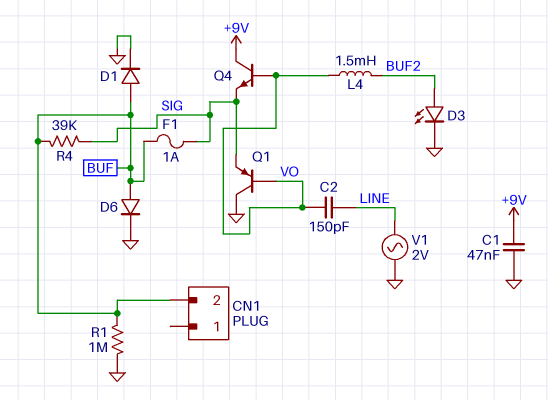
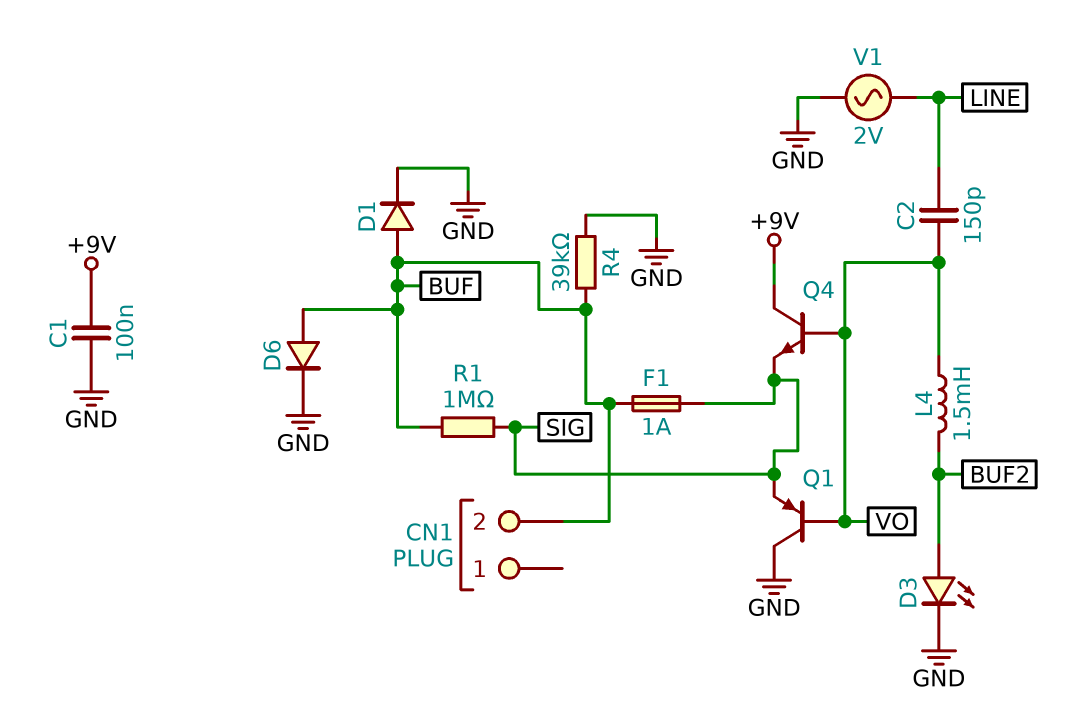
C1: 47nF (+9V, GND) -> 100nF (+9V, GND)
R1: 1M (BUF, GND) -> 1M (BUF, SIG)
R4: 39k (BUF, SIG) -> 39k (BUF, GND)

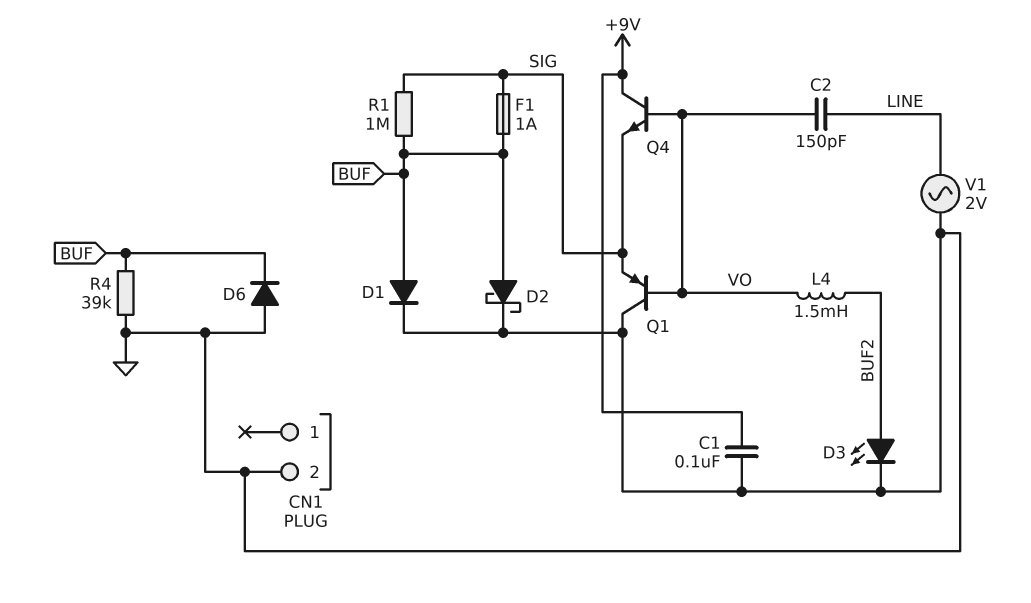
CN1 pin 2: BUF -> GND
D2: none -> schottky (A BUF, K GND)
D6: diode (A BUF, K GND) -> diode (A GND, K BUF)

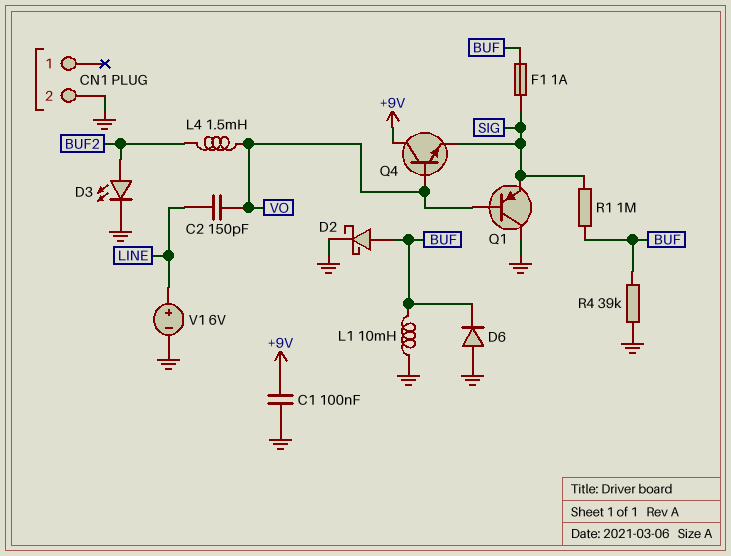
D1: diode (A BUF, K GND) -> none
L1: none -> 10mH (BUF, GND)
V1: AC 2V (GND, LINE) -> 6V (plus LINE, minus GND)

